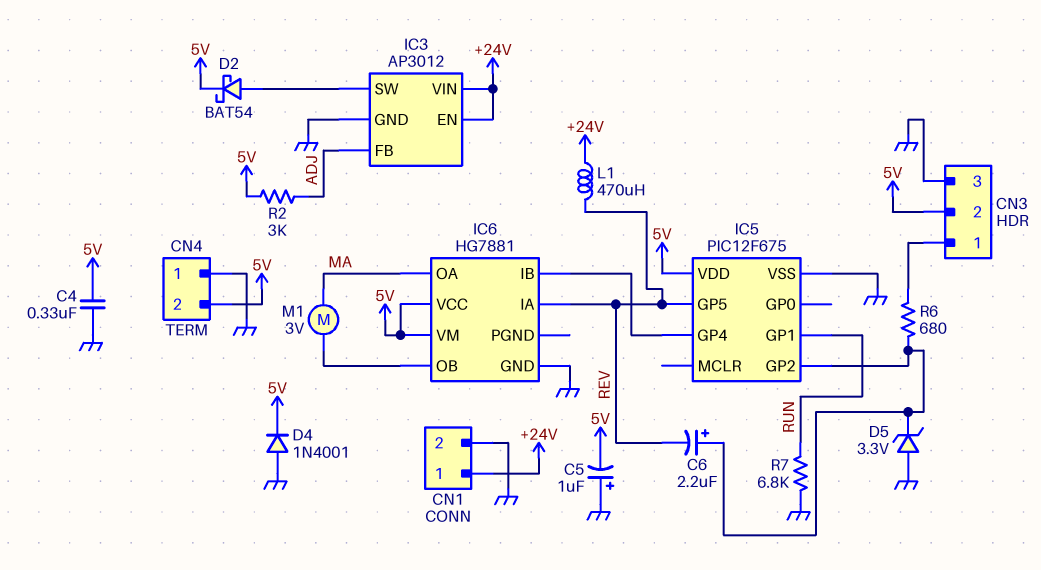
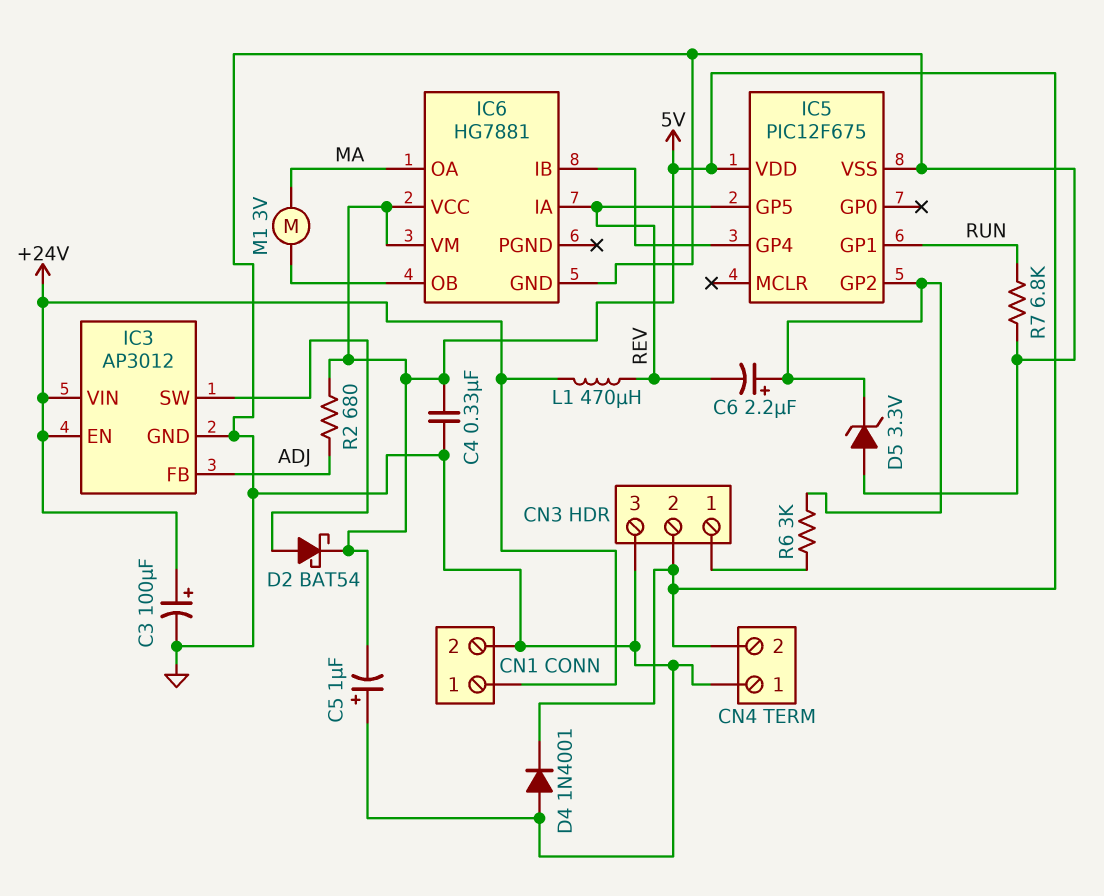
C3: none -> 100uF (plus +24V, minus GND)
R2: 3k (5V, ADJ) -> 680 (5V, ADJ)
R6: 680 (CN3/1, IC5/GP2) -> 3k (CN3/1, IC5/GP2)

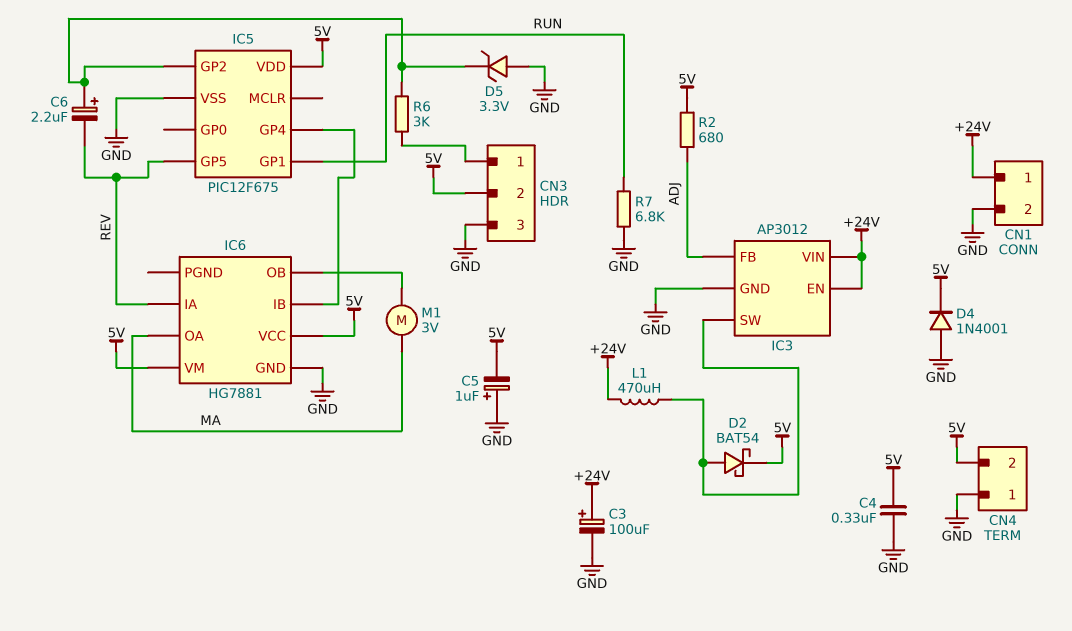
L1: 470uH (+24V, REV) -> 470uH (+24V, IC3/SW)

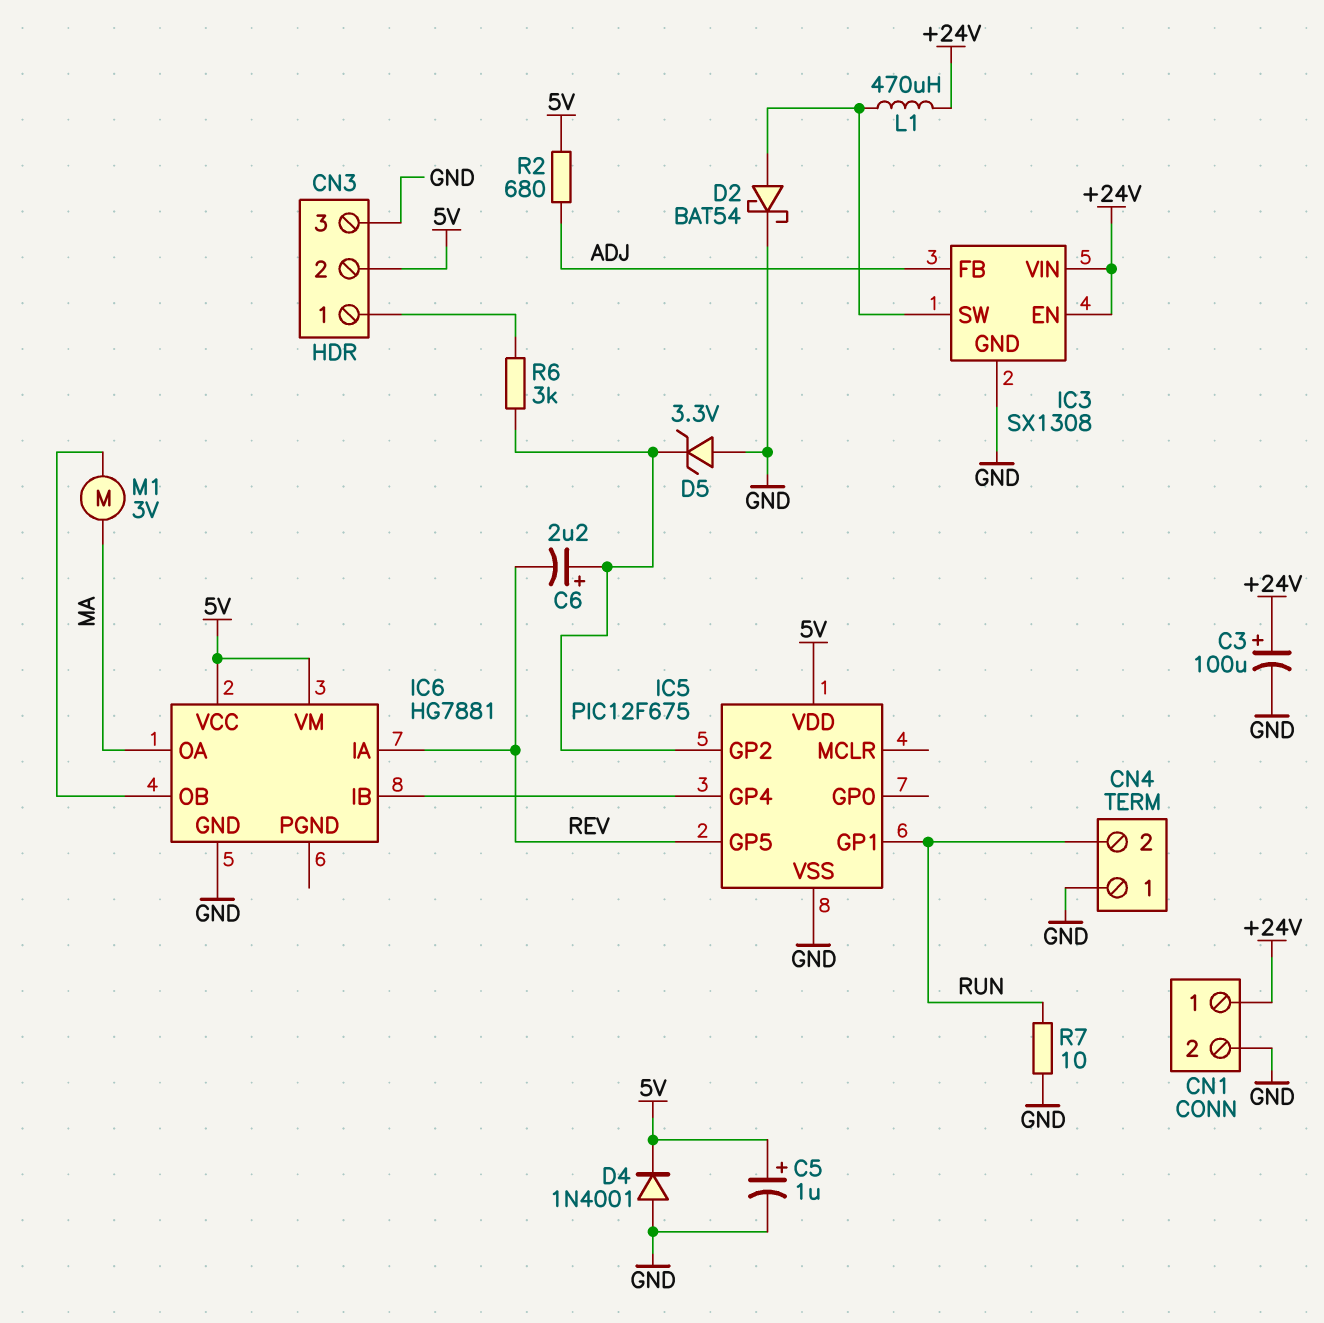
C4: 330nF (5V, GND) -> none
C5: 1uF (plus GND, minus 5V) -> 1uF (plus 5V, minus GND)
CN4 pin 2: 5V -> RUN
D2: schottky BAT54 (A IC3/SW, K 5V) -> schottky BAT54 (A IC3/SW, K GND)
IC3: AP3012 -> SX1308
R7: 6.8k (GND, RUN) -> 10 (GND, RUN)

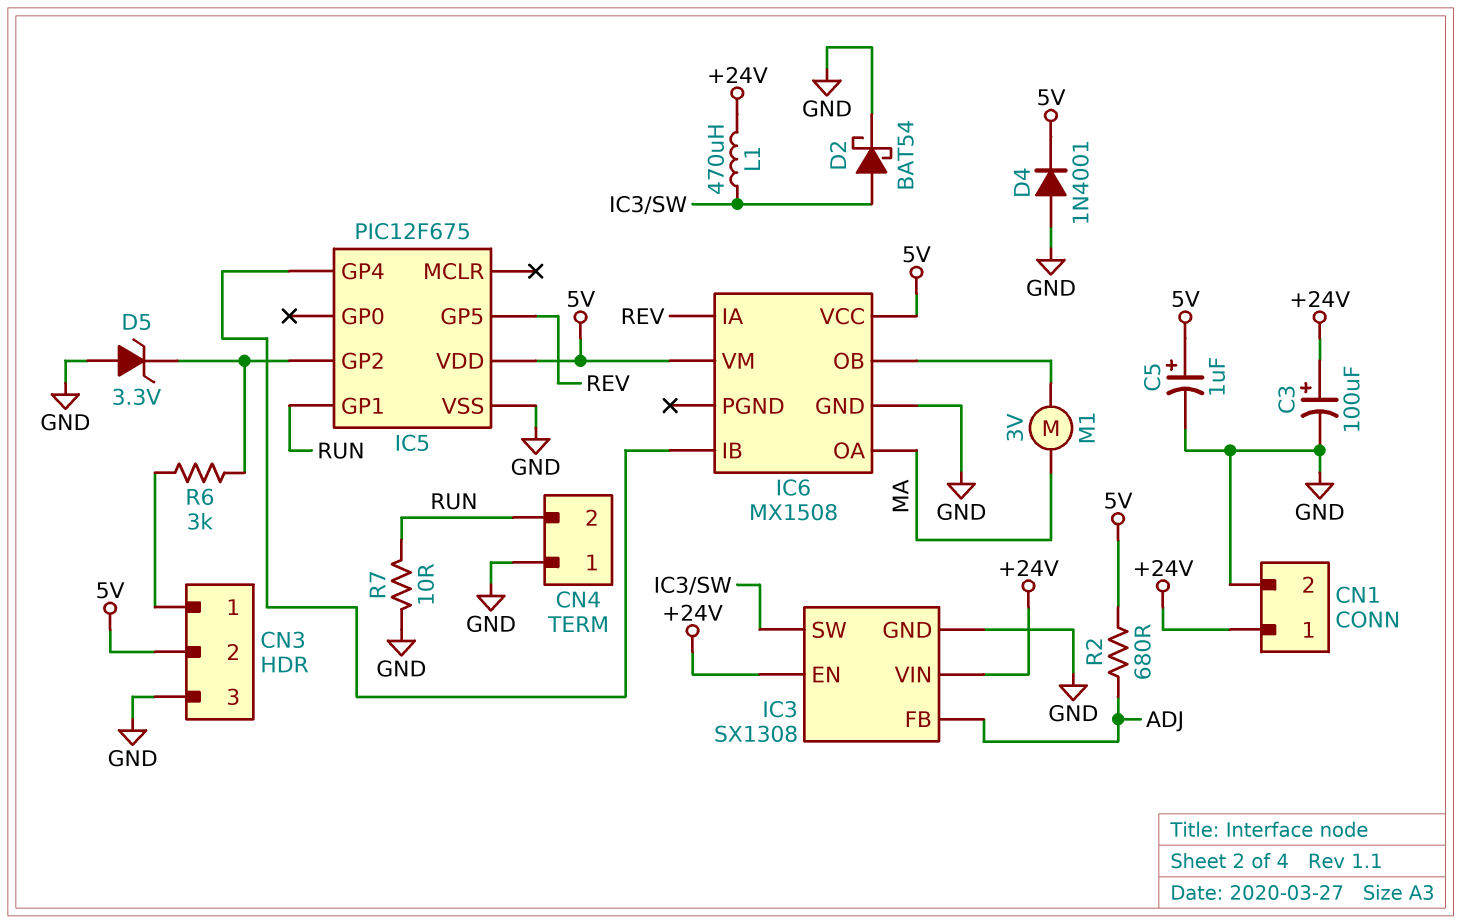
C6: 2.2uF (plus IC5/GP2, minus REV) -> none
IC6: HG7881 -> MX1508

